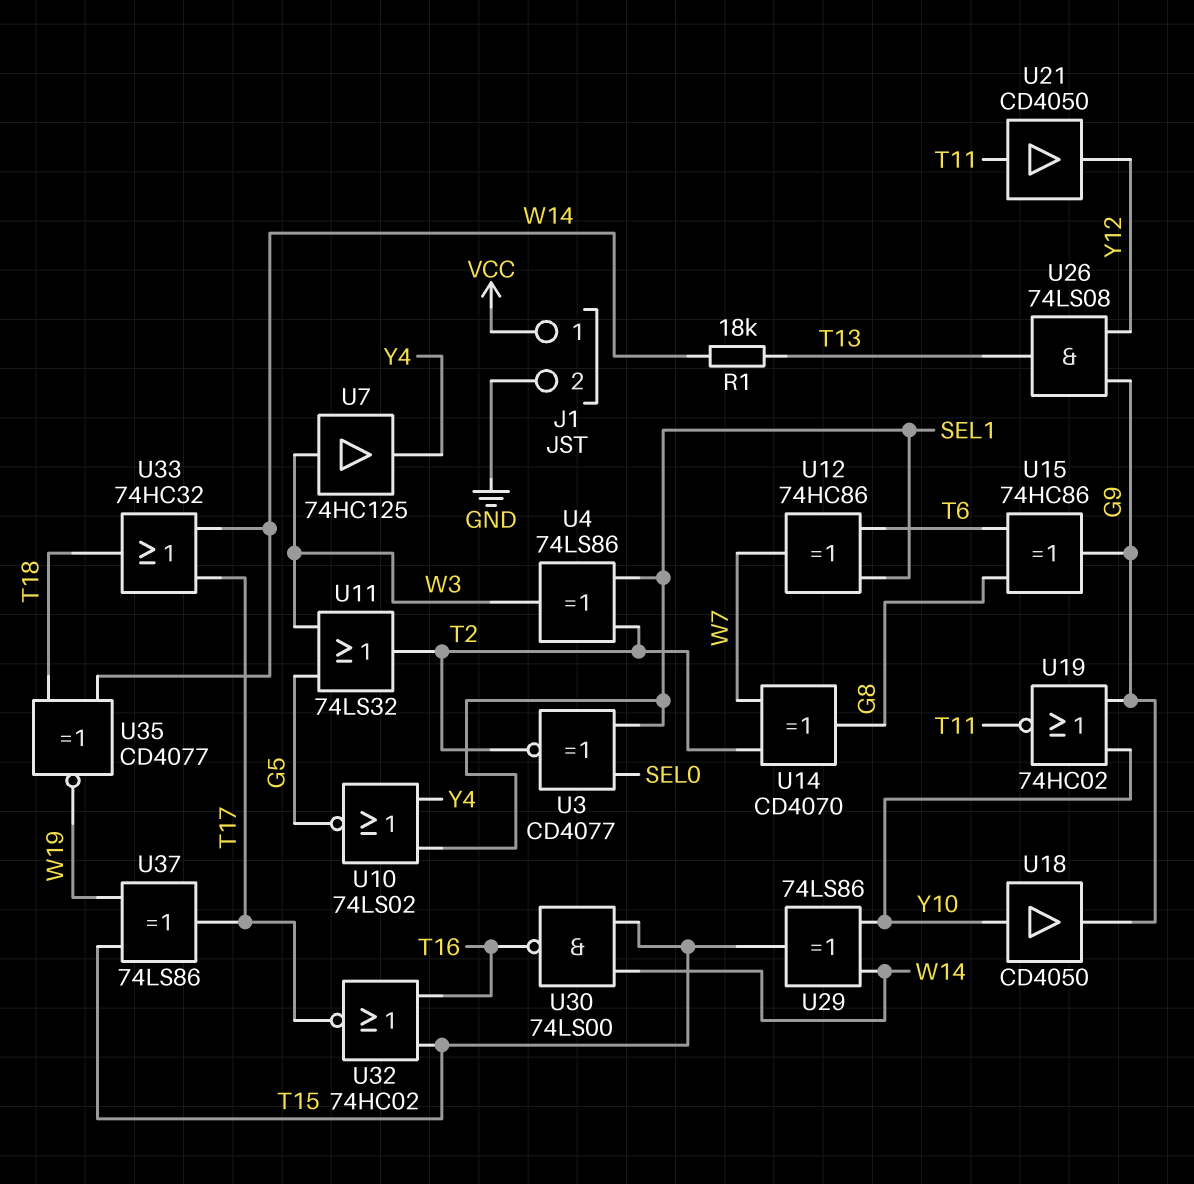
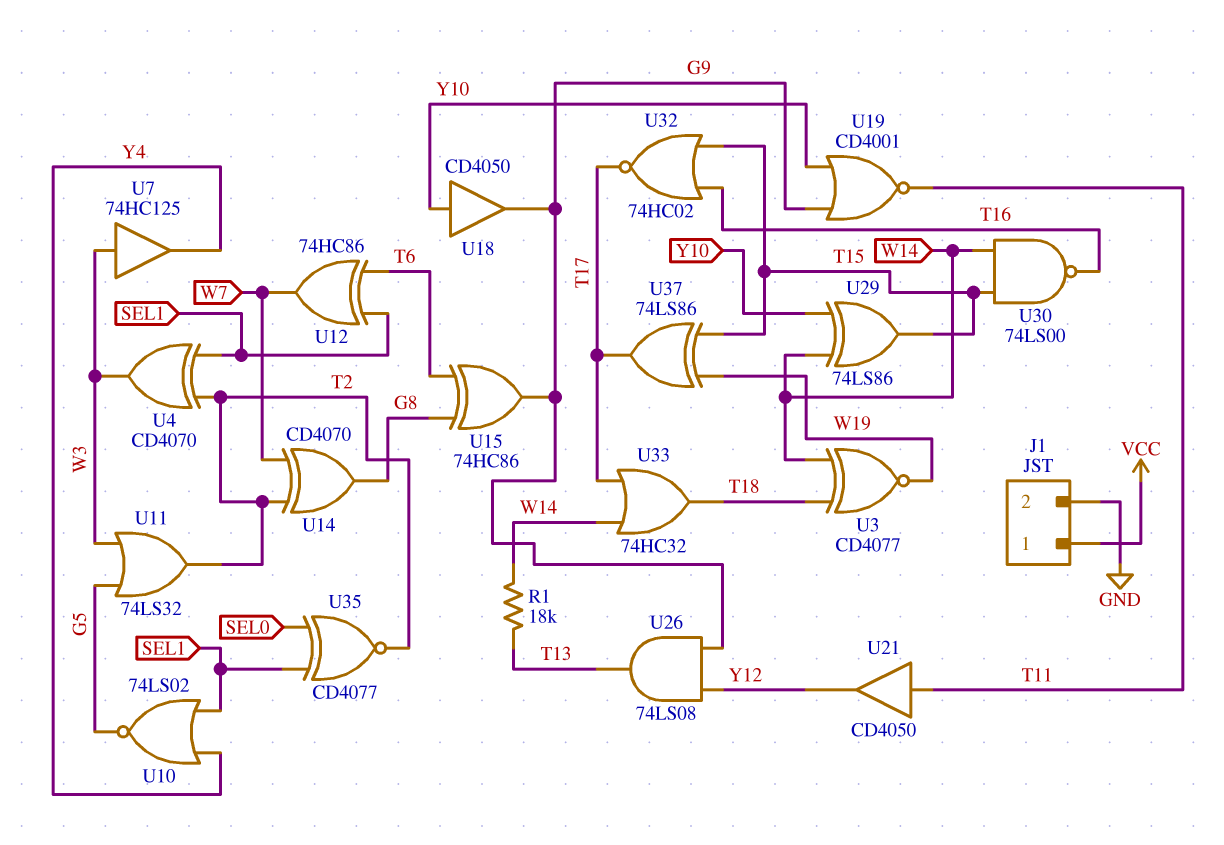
U3: XNOR CD4077 (in SEL0, in SEL1, out T2) -> XNOR CD4077 (in T18, in W14, out W19)
U4: XOR 74LS86 (in SEL1, in T2, out W3) -> XOR CD4070 (in SEL1, in T2, out W3)
U19: NOR 74HC02 (in G9, in Y10, out T11) -> NOR CD4001 (in G9, in Y10, out T11)
U35: XNOR CD4077 (in T18, in W14, out W19) -> XNOR CD4077 (in SEL0, in SEL1, out T2)

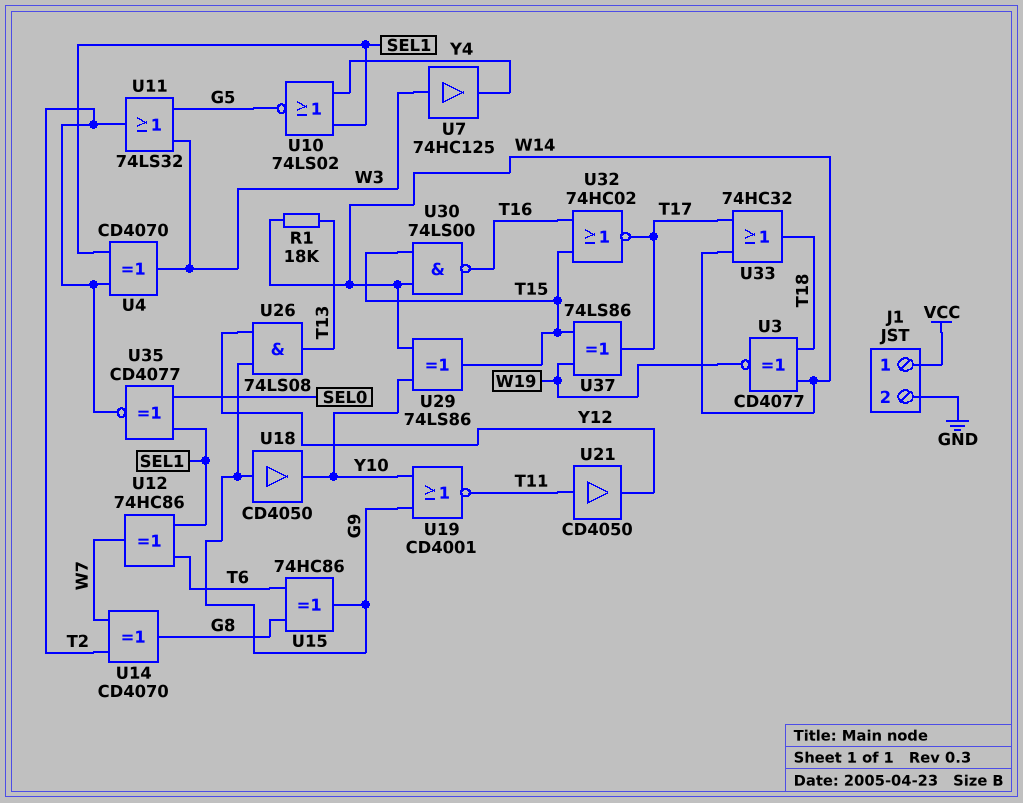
U18: buffer CD4050 (in Y10, out G9) -> buffer CD4050 (in G9, out Y10)

